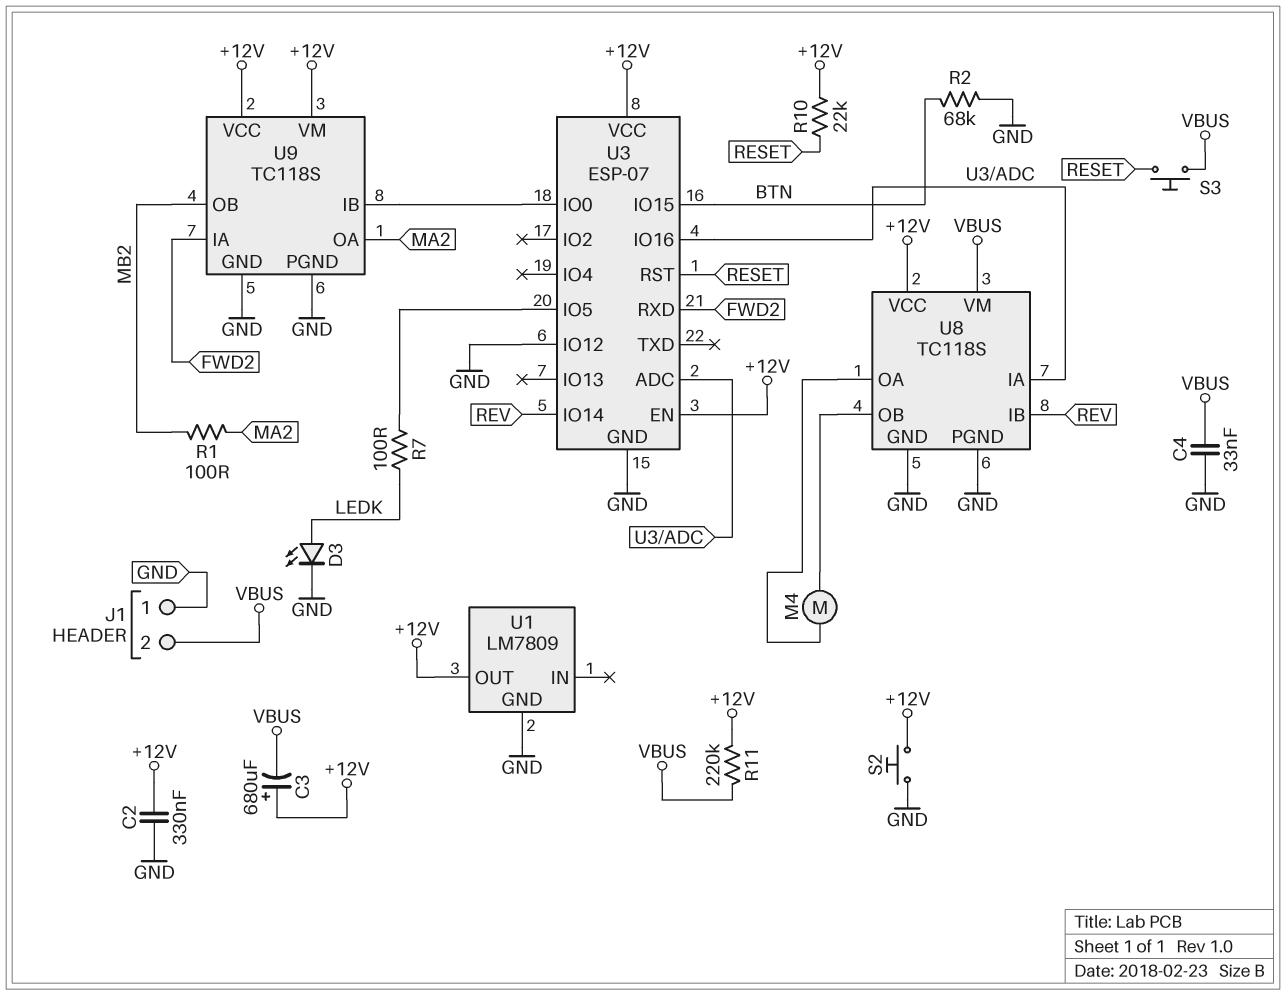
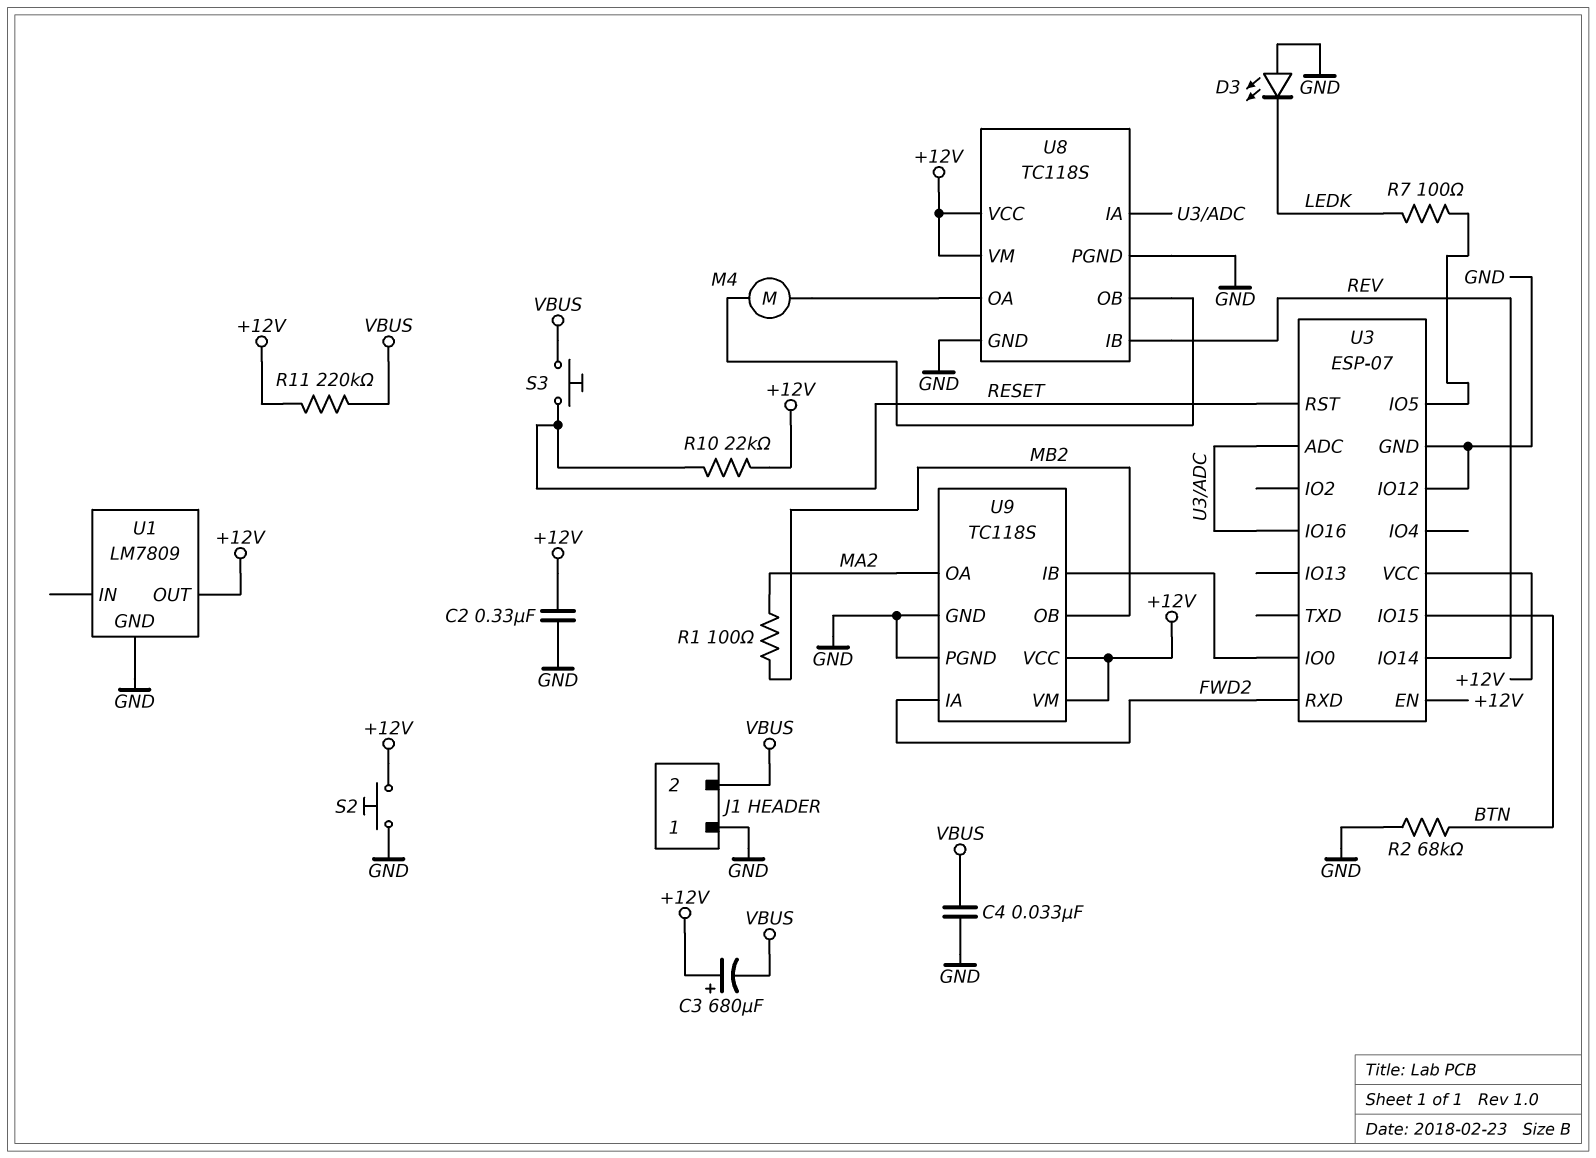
D3: LED (A LEDK, K GND) -> LED (A GND, K LEDK)
U8 pin VM: VBUS -> +12V

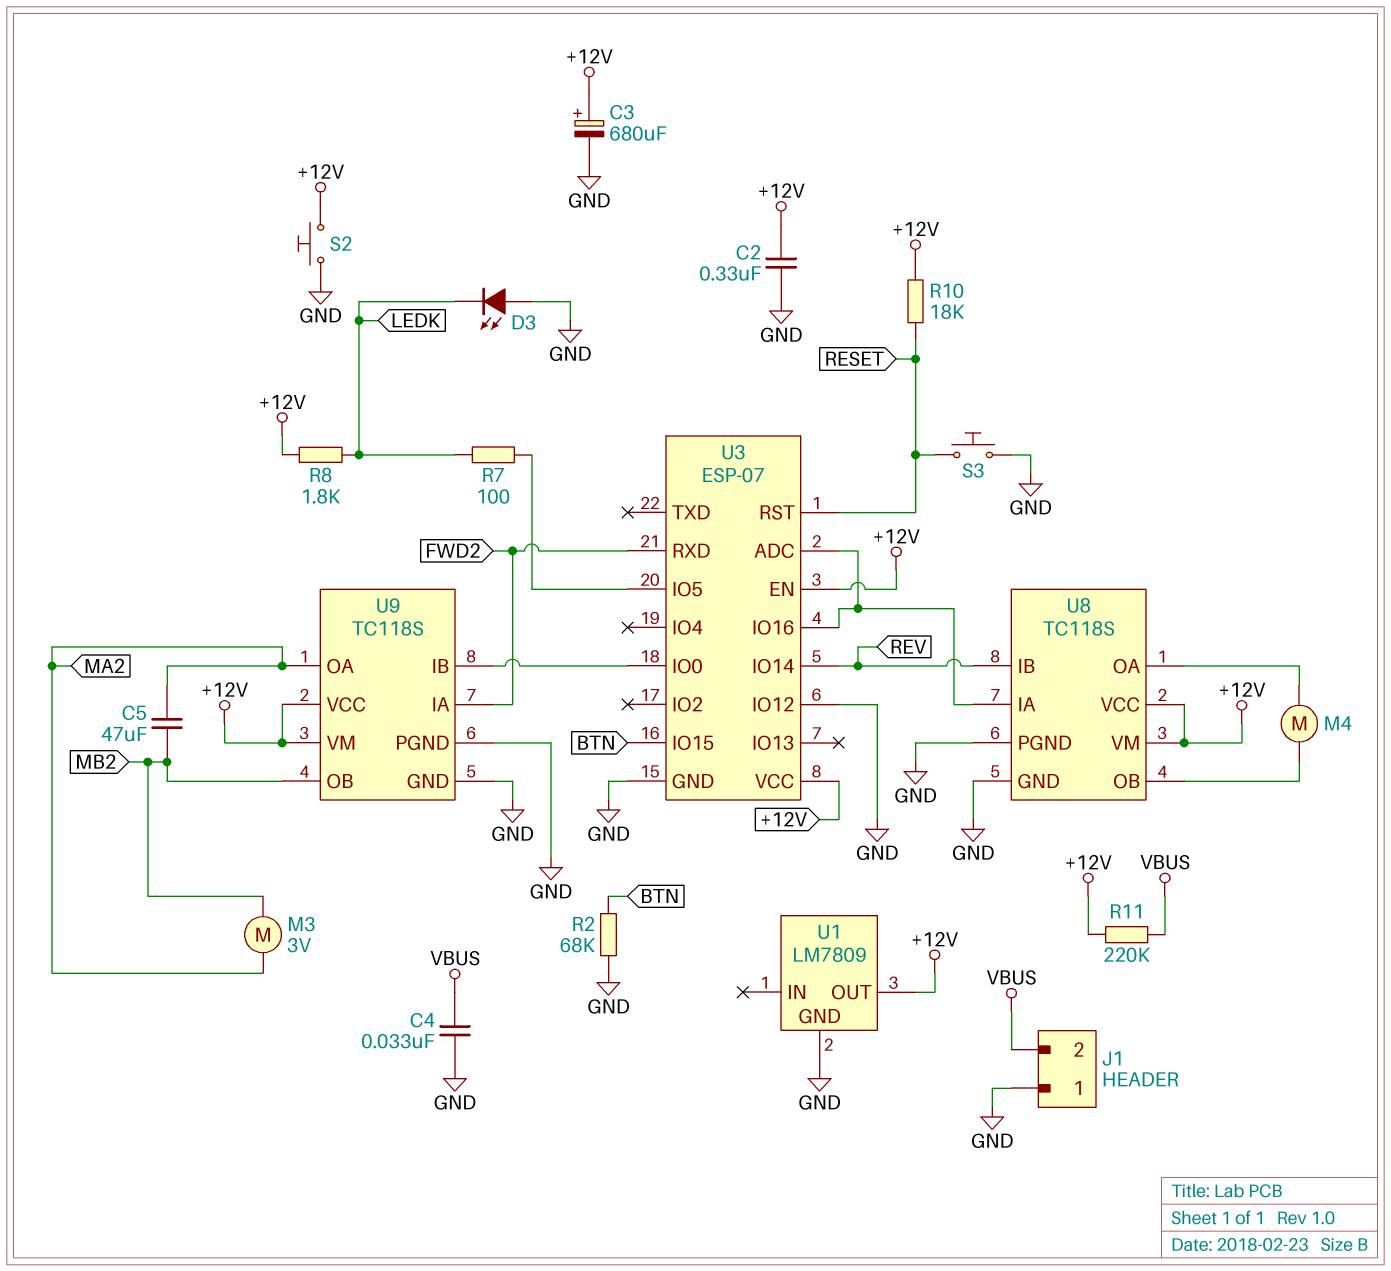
C3: 680uF (plus +12V, minus VBUS) -> 680uF (plus +12V, minus GND)
C5: none -> 47uF (MA2, MB2)
M3: none -> motor 3V (MA2, MB2)
R1: 100 (MA2, MB2) -> none
R8: none -> 1.8k (+12V, LEDK)
R10: 22k (+12V, RESET) -> 18k (+12V, RESET)
S3: button (RESET, VBUS) -> button (GND, RESET)

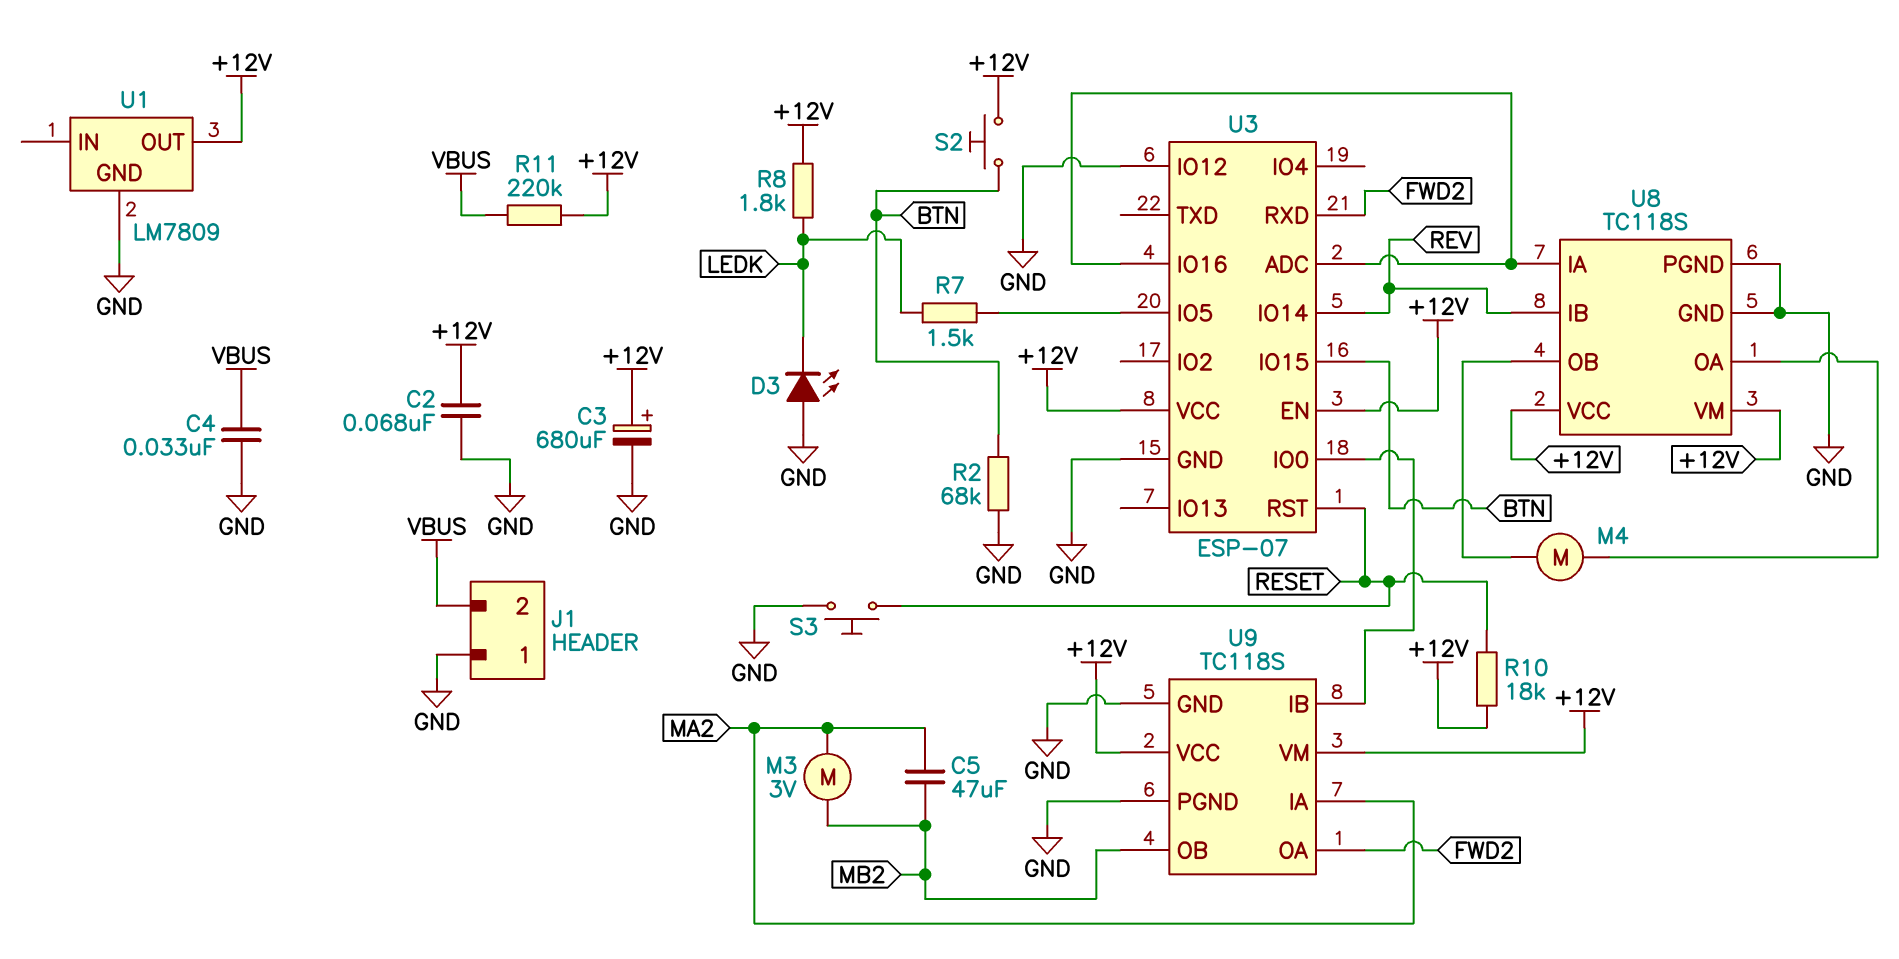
C2: 330nF (+12V, GND) -> 68nF (+12V, GND)
R7: 100 (LEDK, U3/IO5) -> 1.5k (LEDK, U3/IO5)
S2: button (+12V, GND) -> button (+12V, BTN)
U9 pin IA: FWD2 -> MA2
U9 pin OA: MA2 -> FWD2

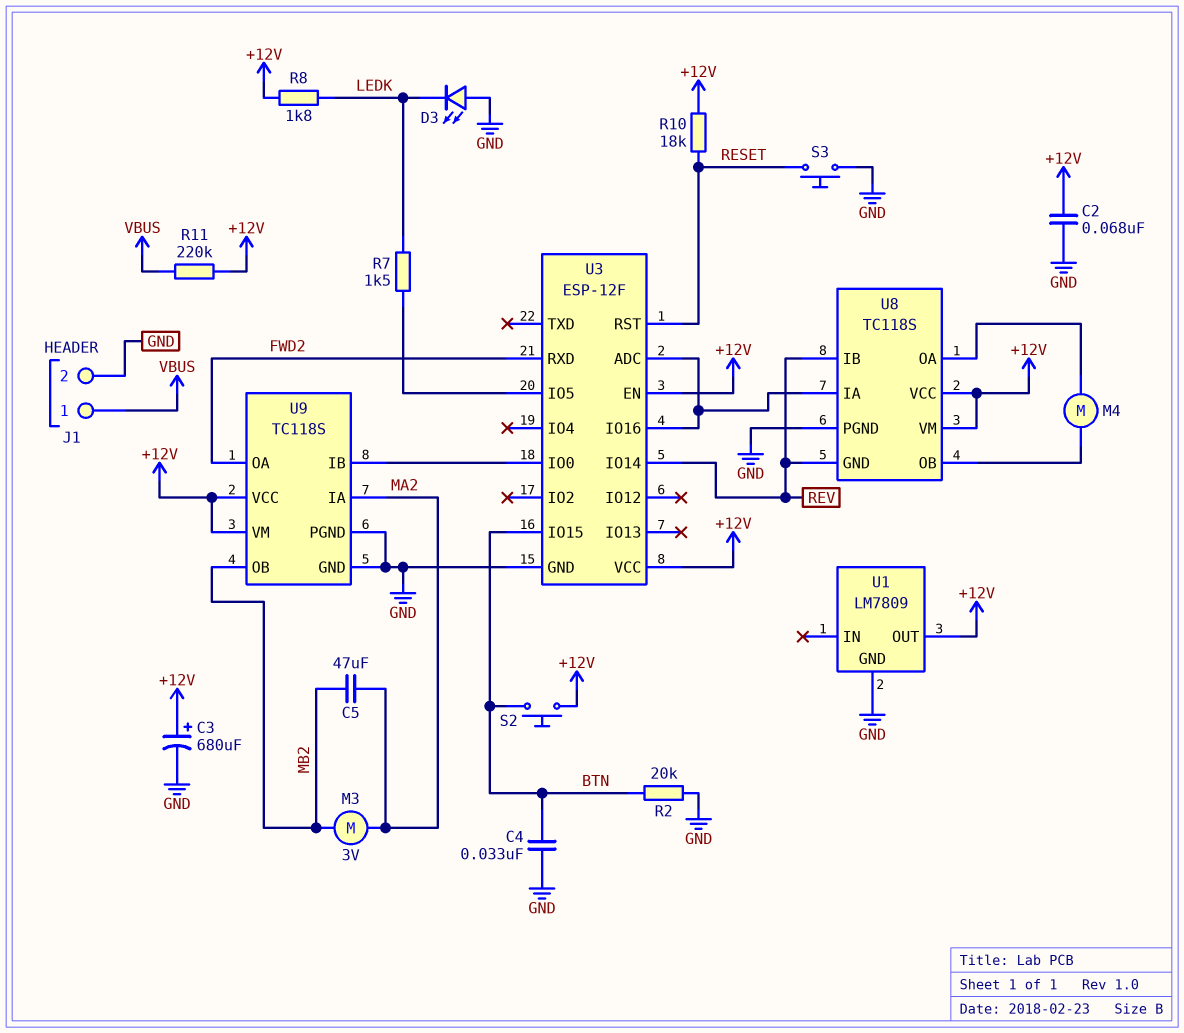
C4: 33nF (GND, VBUS) -> 33nF (BTN, GND)
J1 pin 1: GND -> VBUS
J1 pin 2: VBUS -> GND
R2: 68k (BTN, GND) -> 20k (BTN, GND)
U3: ESP-07 -> ESP-12F
U3 pin IO12: GND -> none
U8 pin GND: GND -> REV

